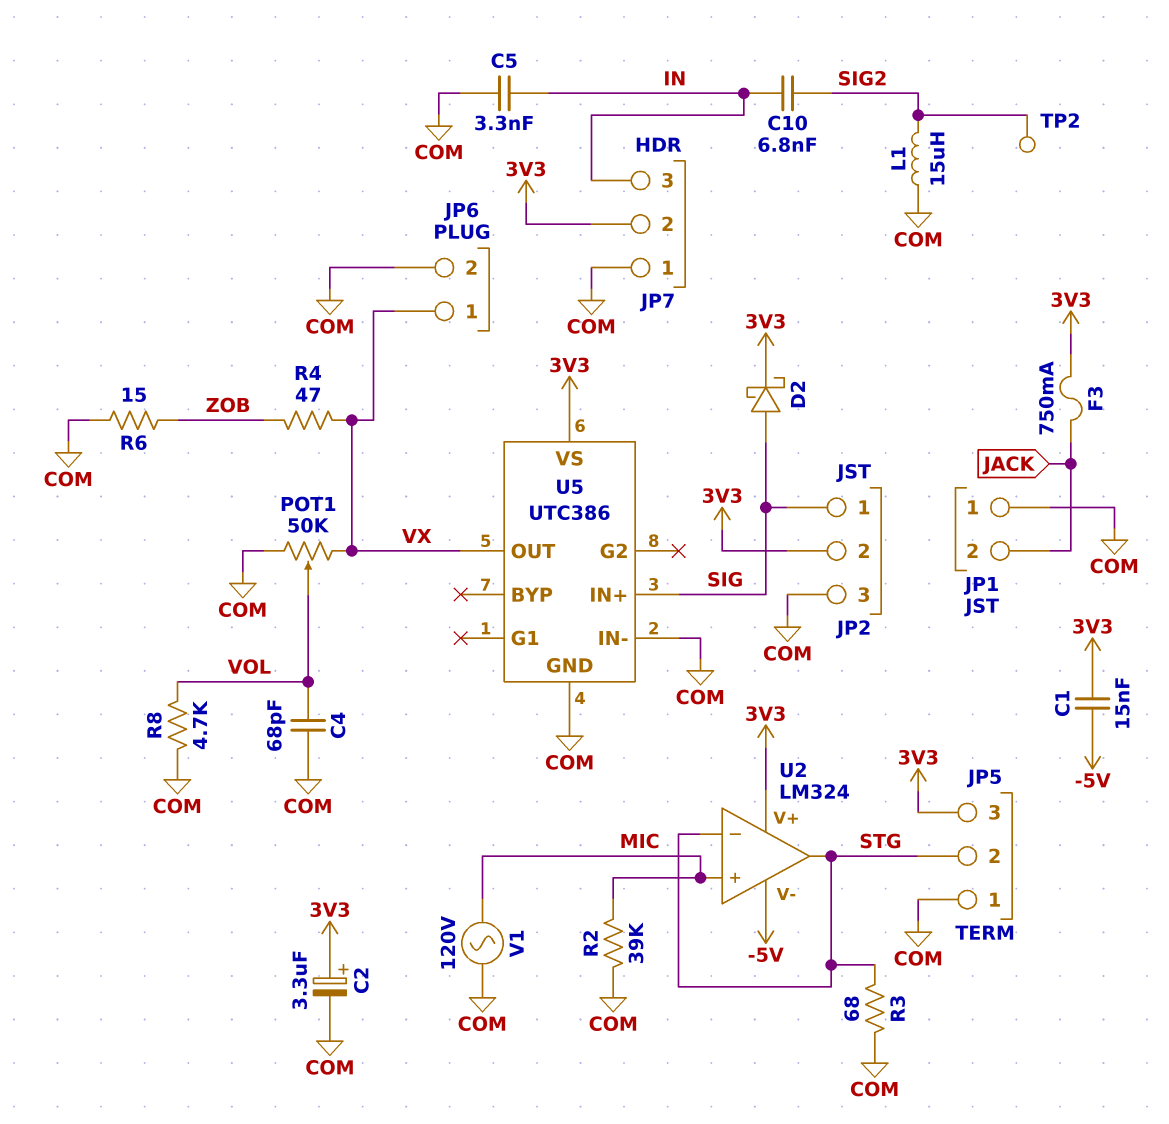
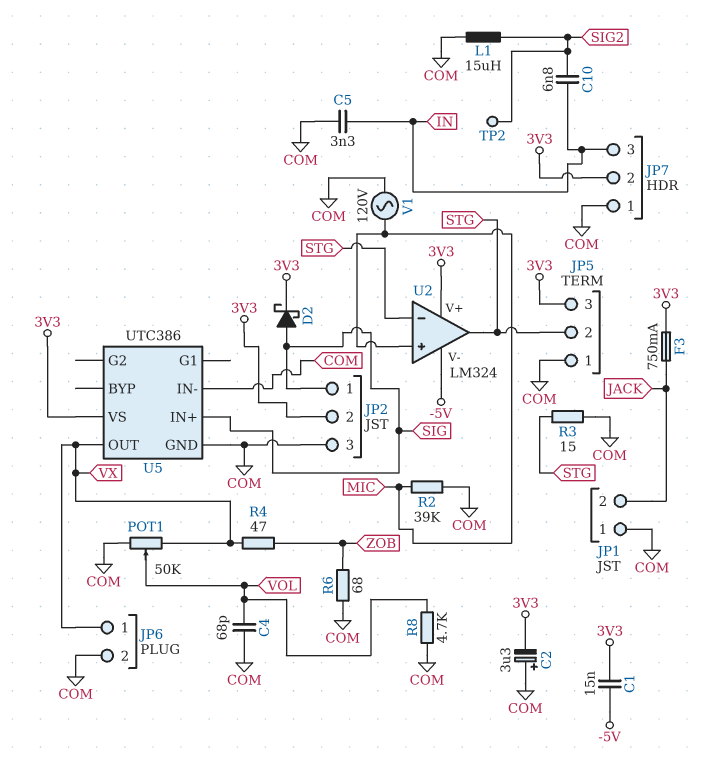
C2: 3.3uF (plus 3V3, minus COM) -> 3.3uF (plus COM, minus 3V3)
R3: 68 (COM, STG) -> 15 (COM, STG)
R6: 15 (COM, ZOB) -> 68 (COM, ZOB)

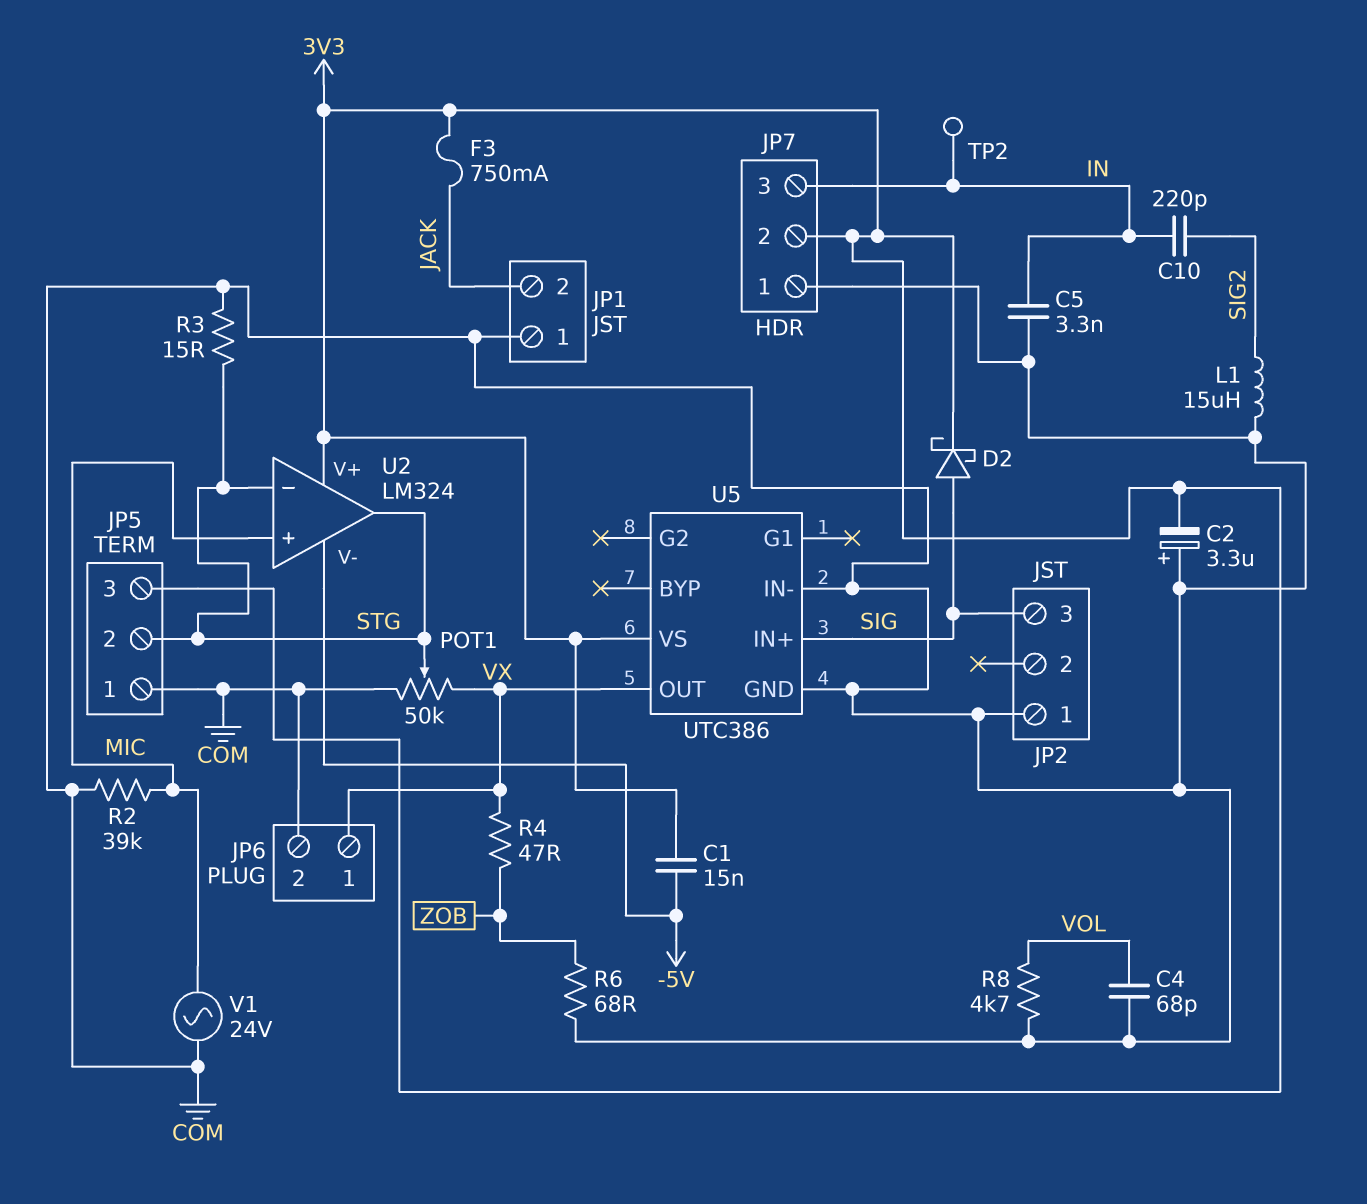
C10: 6.8nF (IN, SIG2) -> 220pF (IN, SIG2)
JP2 pin 1: SIG -> COM
JP2 pin 2: 3V3 -> none
JP2 pin 3: COM -> SIG
POT1: 50k (COM, VX, wiper VOL) -> 50k (COM, VX, wiper STG)
TP2: test point (SIG2) -> test point (IN)
V1: AC 120V (COM, MIC) -> AC 24V (COM, MIC)

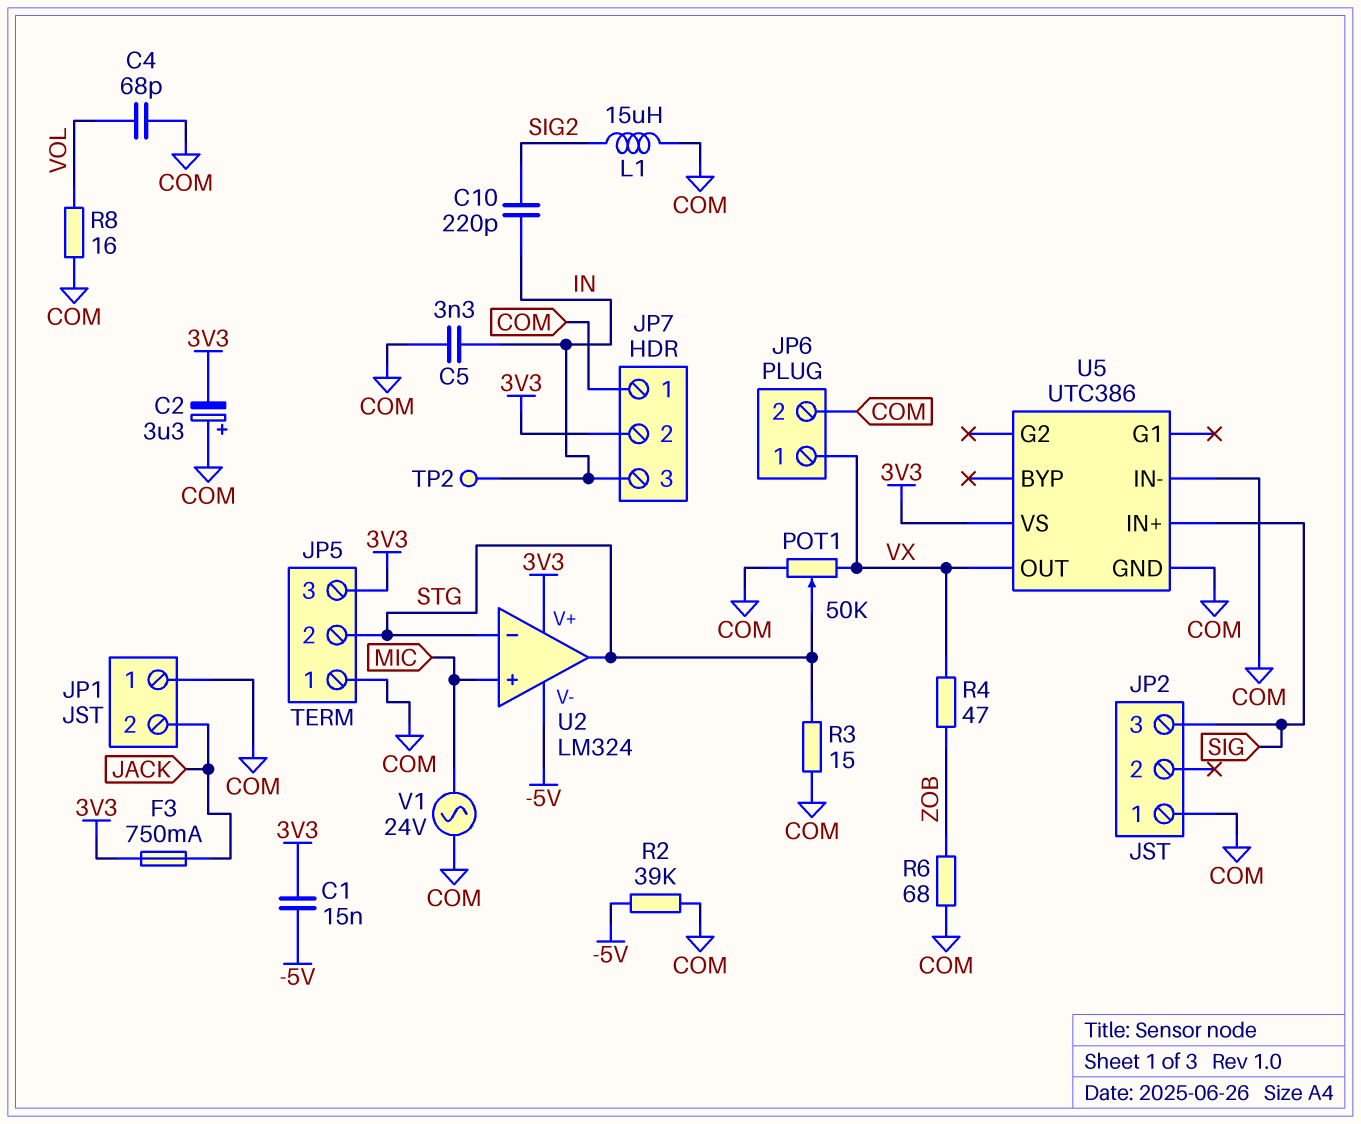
D2: schottky (A SIG, K 3V3) -> none
R2: 39k (COM, MIC) -> 39k (-5V, COM)
R8: 4.7k (COM, VOL) -> 16 (COM, VOL)

